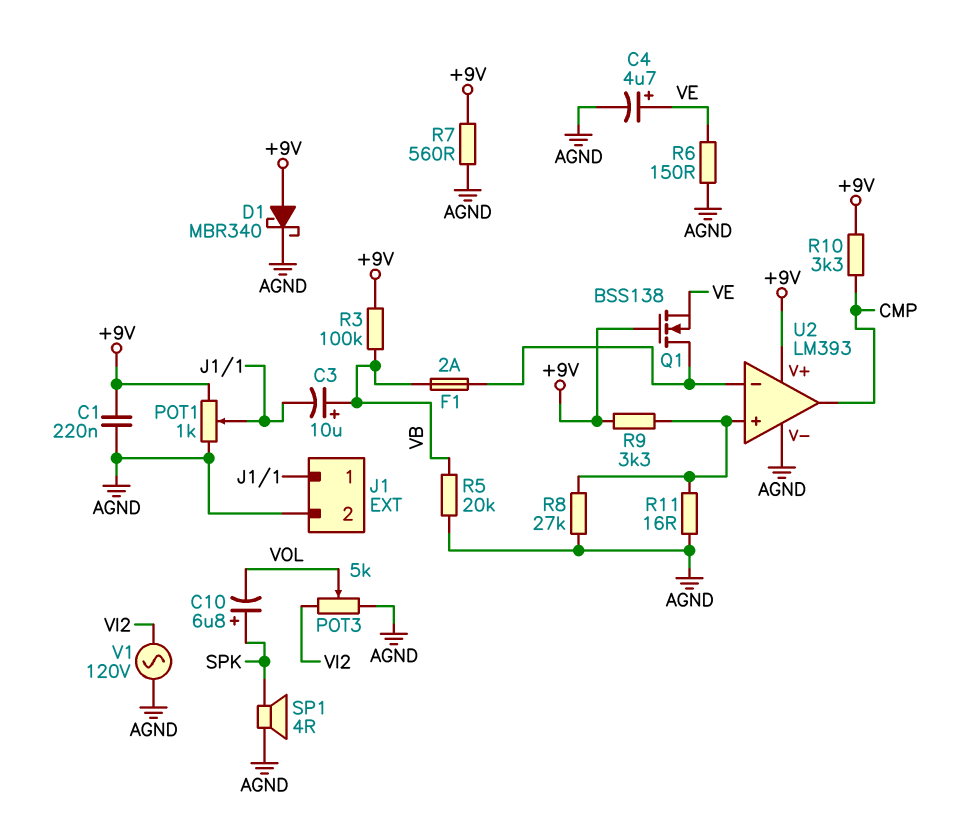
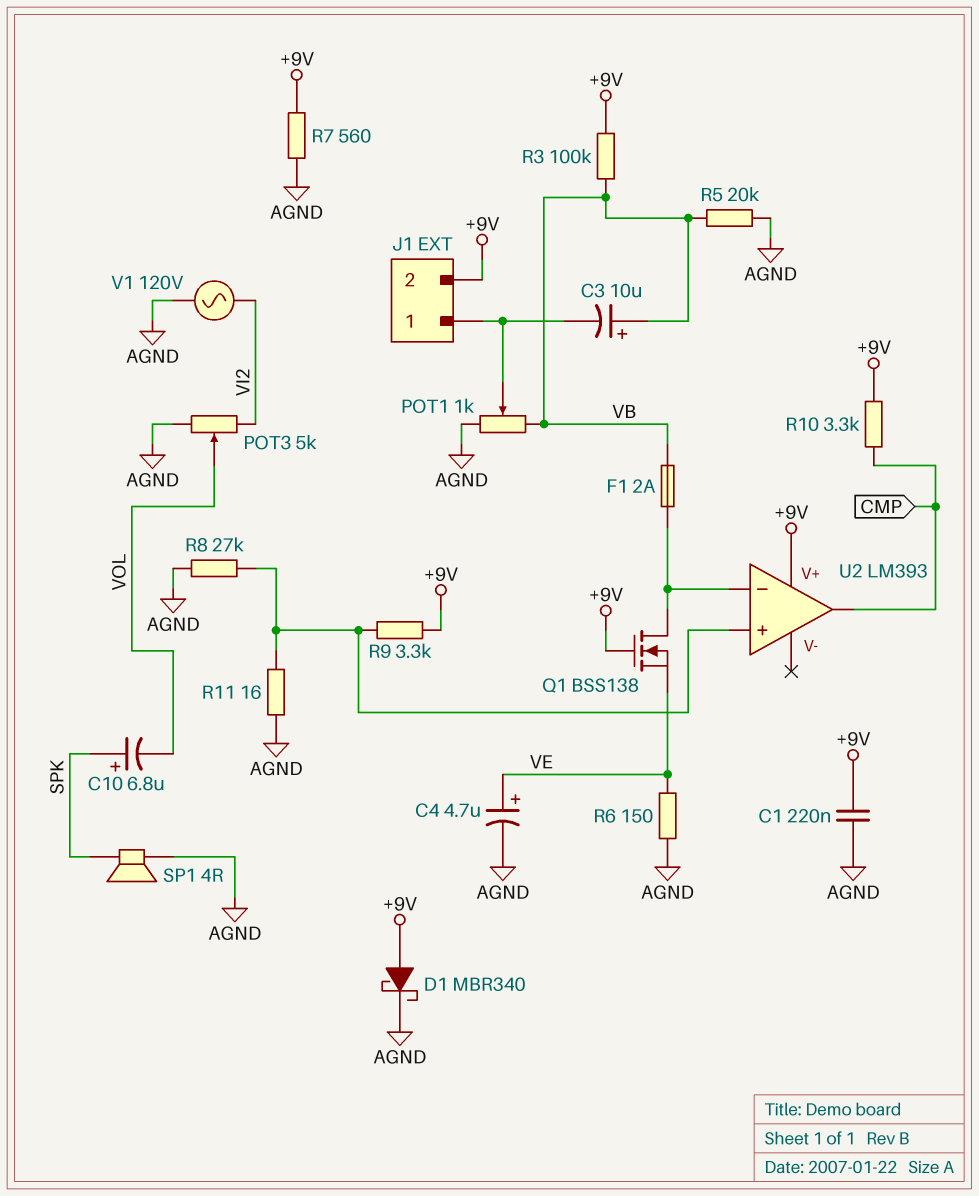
J1 pin 2: AGND -> +9V
POT1: 1k (+9V, AGND, wiper J1/1) -> 1k (AGND, VB, wiper J1/1)
U2 pin V-: AGND -> none

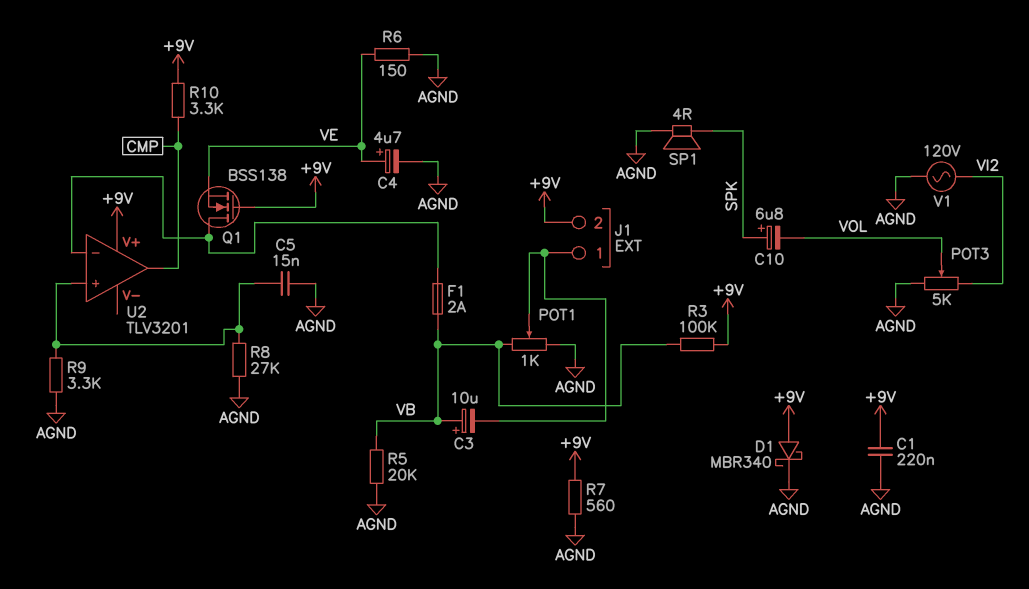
C5: none -> 15nF (AGND, U2/in+)
R9: 3.3k (+9V, U2/in+) -> 3.3k (AGND, U2/in+)
R11: 16 (AGND, U2/in+) -> none
U2: LM393 -> TLV3201

